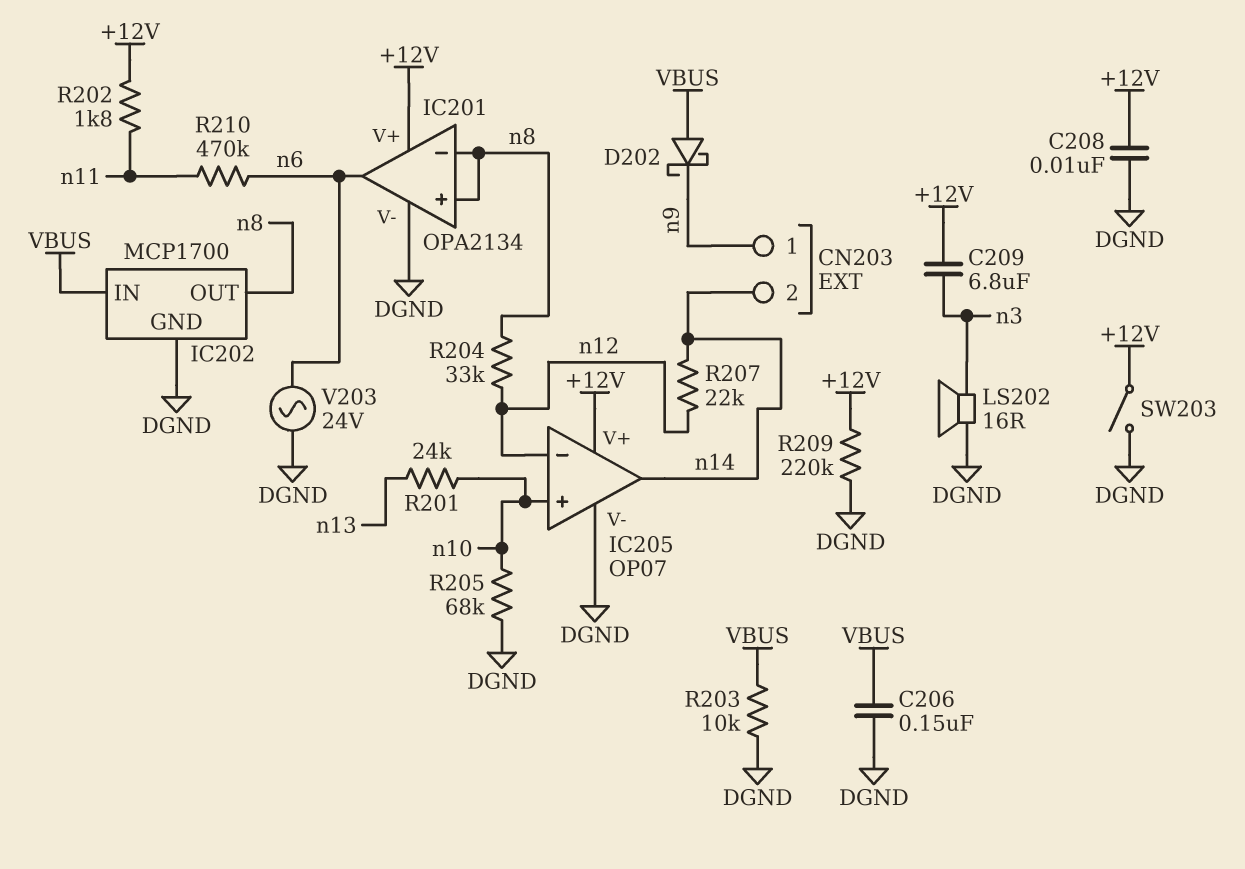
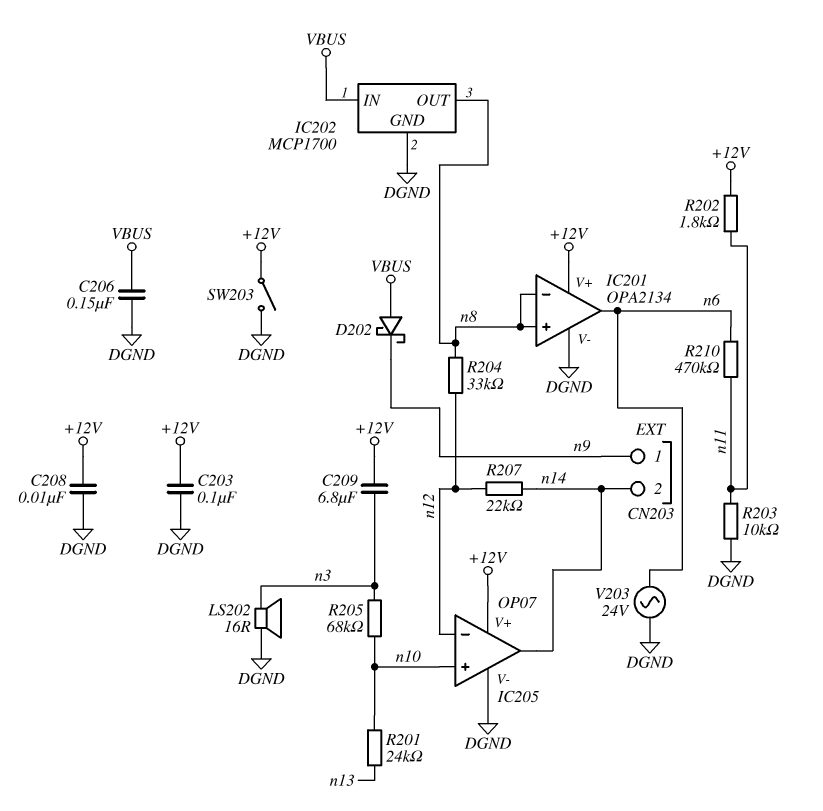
C203: none -> 100nF (+12V, DGND)
R203: 10k (DGND, VBUS) -> 10k (DGND, n11)
R205: 68k (DGND, n10) -> 68k (n3, n10)
R209: 220k (+12V, DGND) -> none

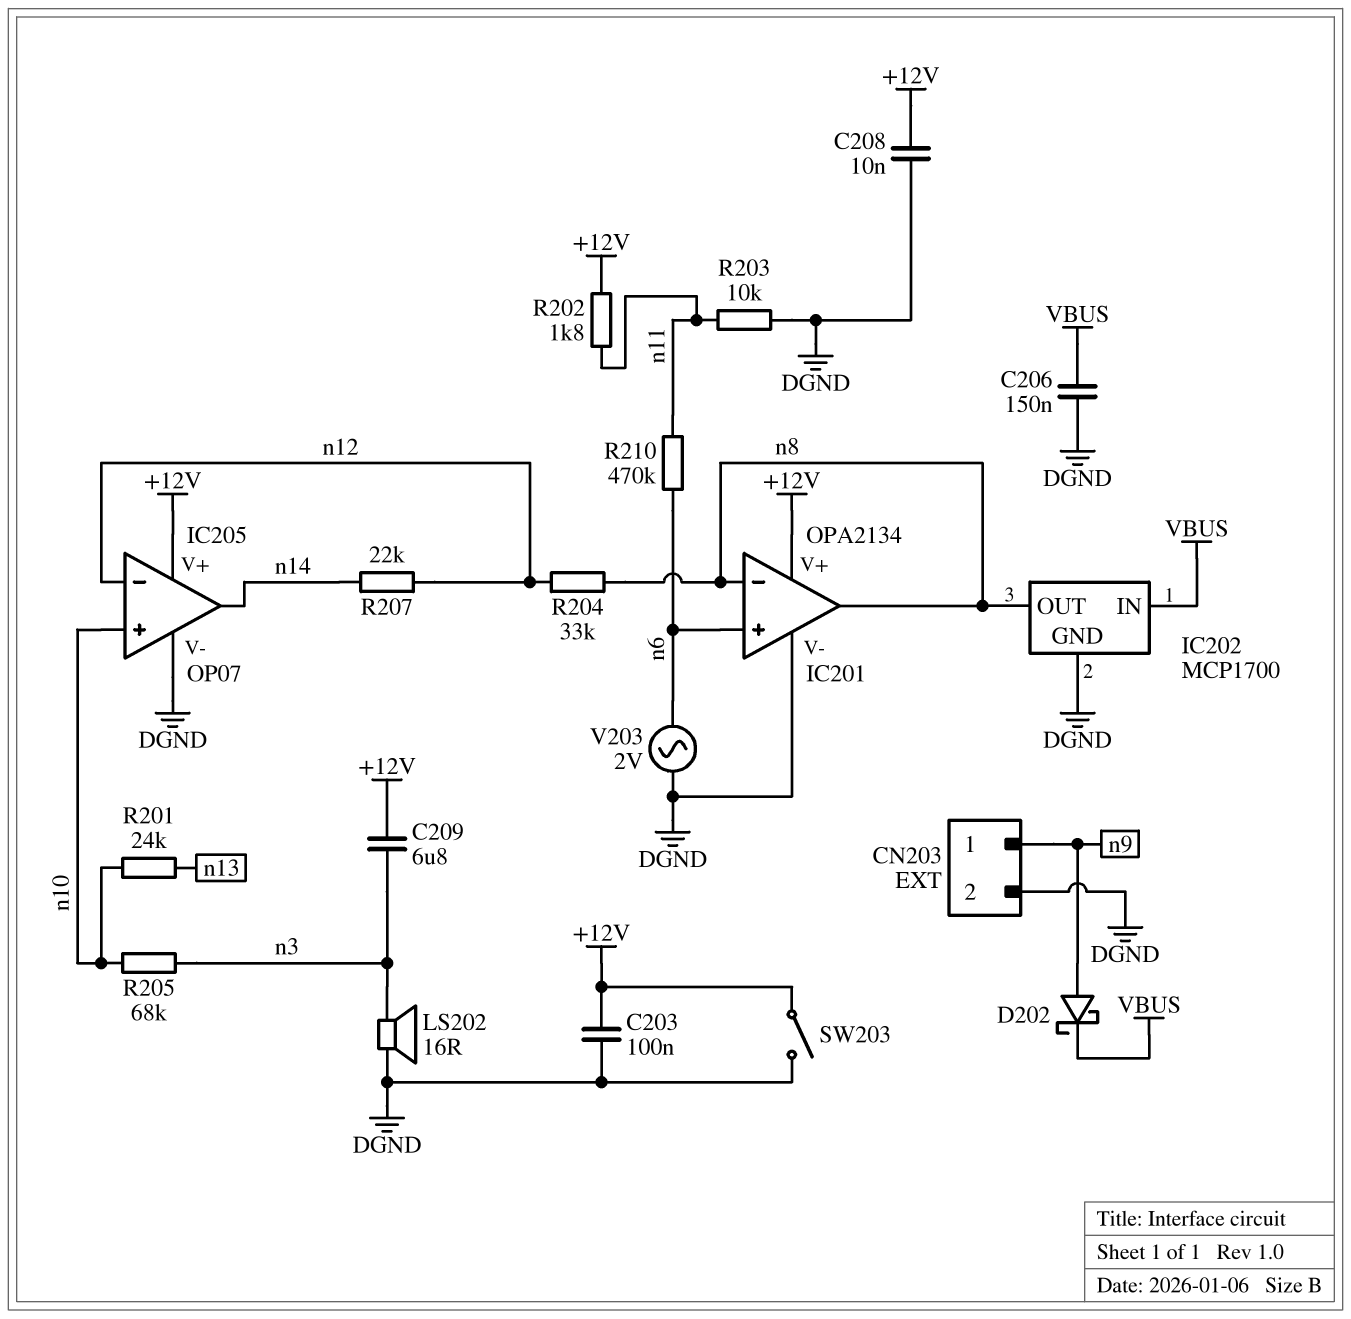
CN203 pin 2: n14 -> DGND
D202: schottky (A VBUS, K n9) -> schottky (A n9, K VBUS)
IC201 pin in+: n8 -> n6
IC201 pin out: n6 -> n8
V203: AC 24V (DGND, n6) -> AC 2V (DGND, n6)

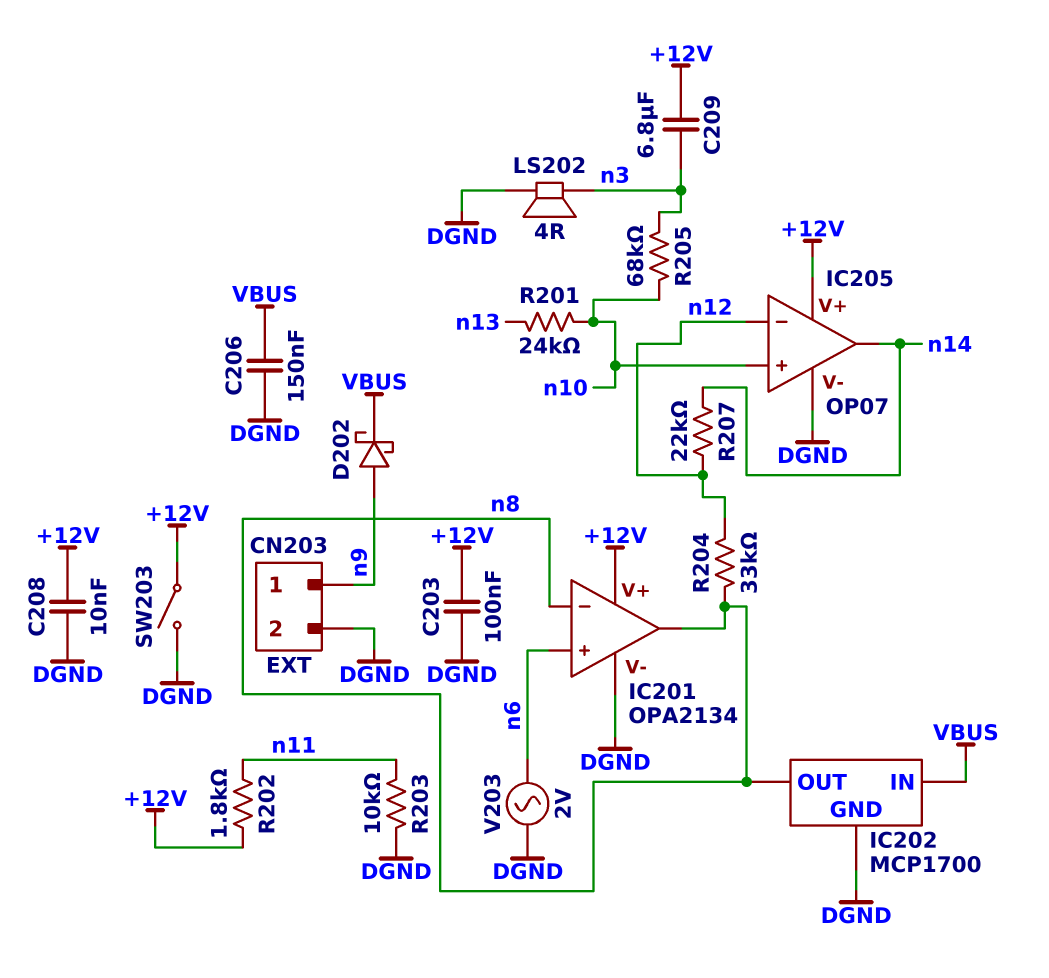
LS202: speaker 16R (DGND, n3) -> speaker 4R (DGND, n3)
R210: 470k (n6, n11) -> none

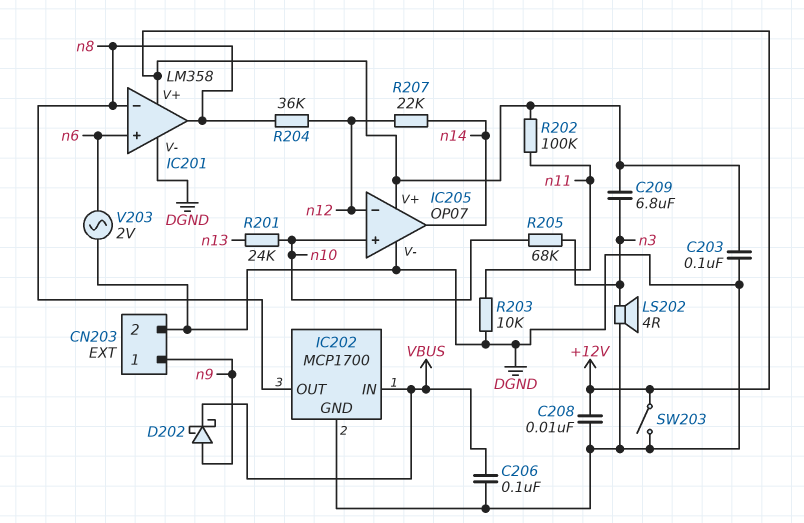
C206: 150nF (DGND, VBUS) -> 100nF (DGND, VBUS)
IC201: OPA2134 -> LM358
R202: 1.8k (+12V, n11) -> 100k (+12V, n11)
R204: 33k (n8, n12) -> 36k (n8, n12)

